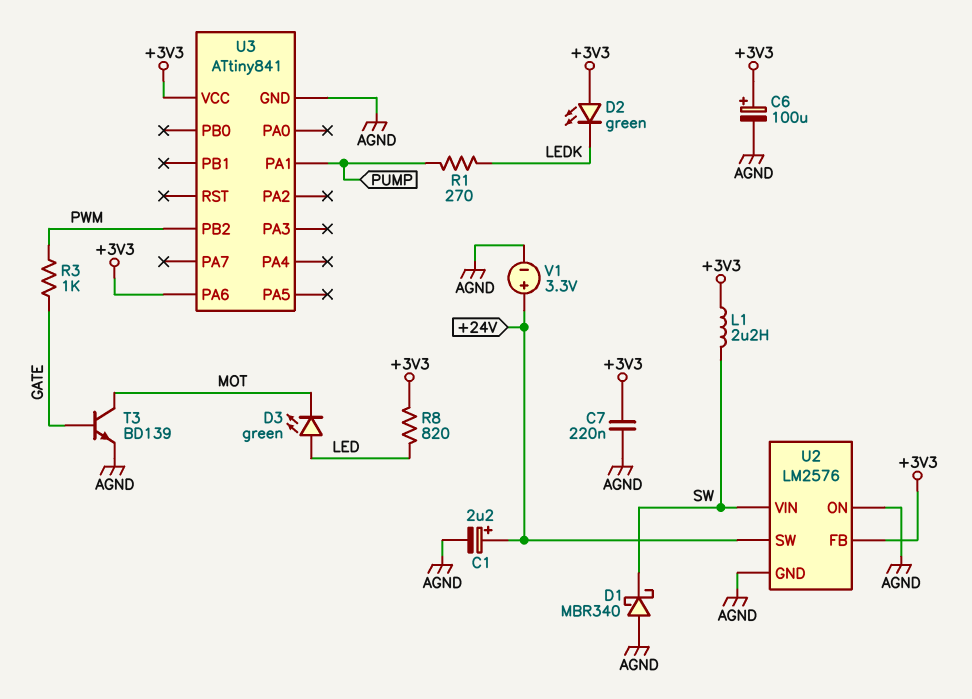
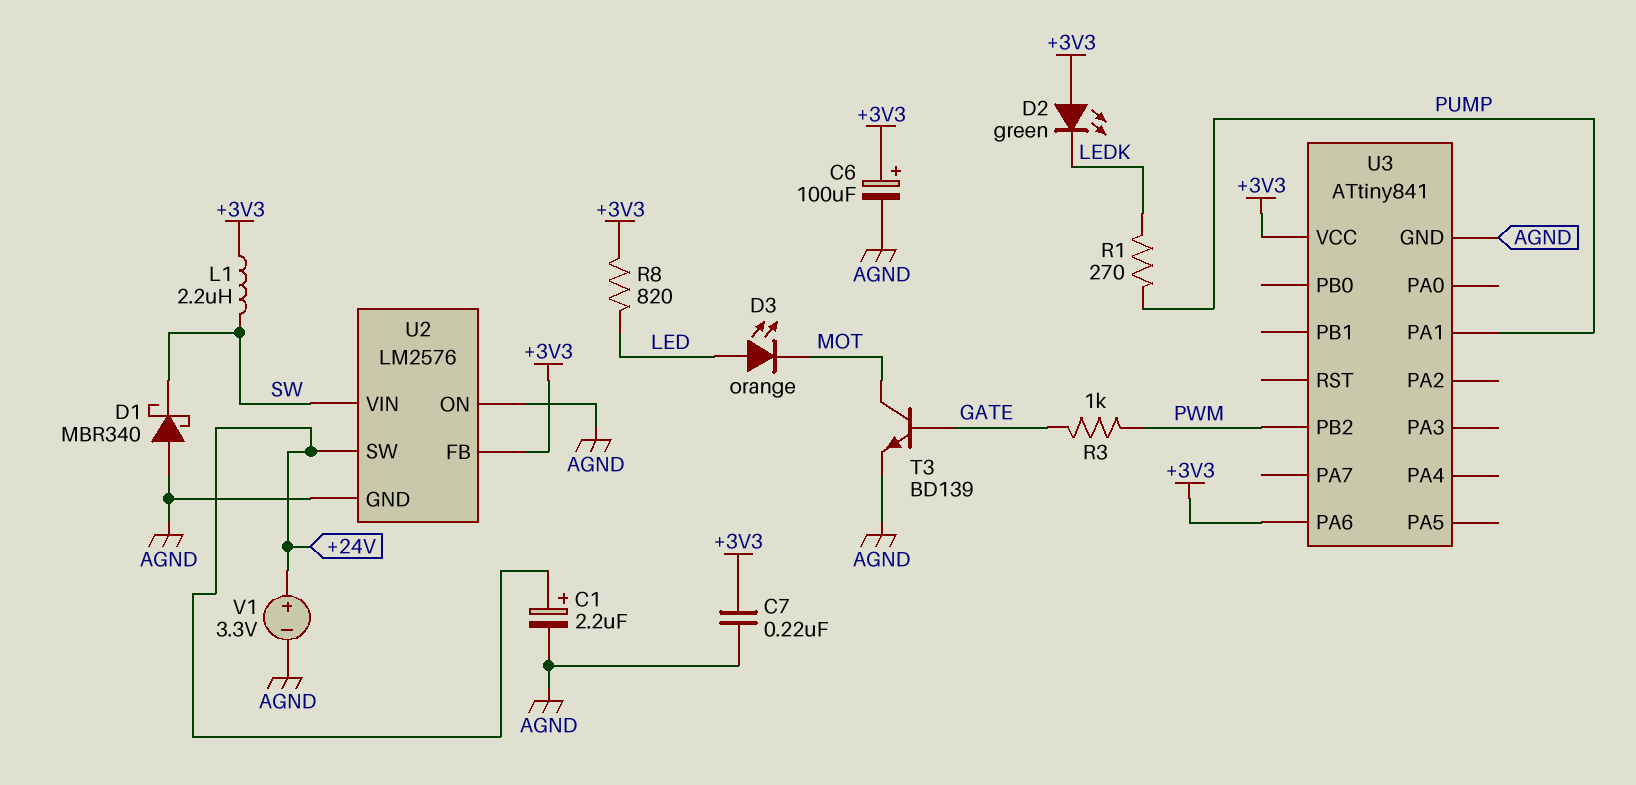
D3: LED green (A LED, K MOT) -> LED orange (A LED, K MOT)

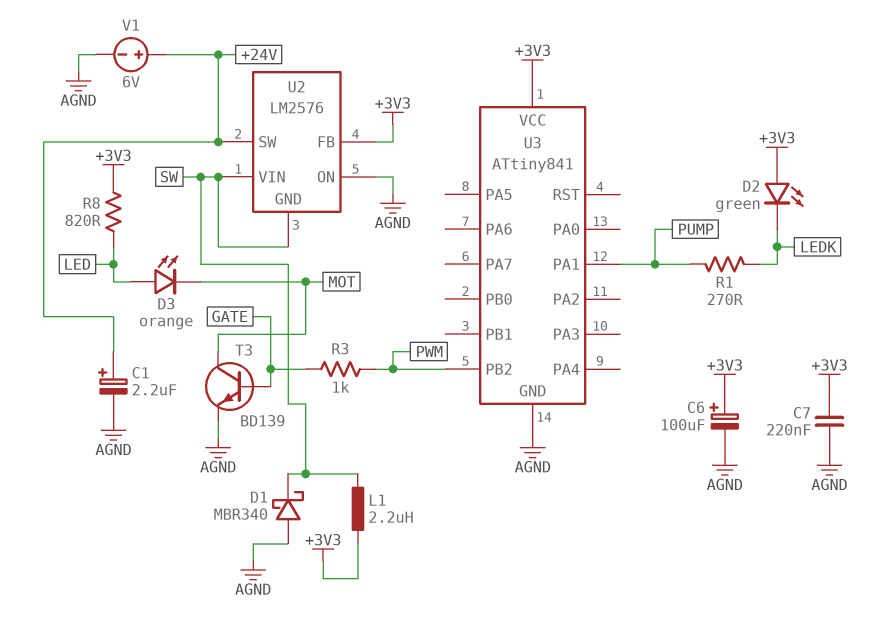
U2 pin GND: AGND -> SW
U3 pin PA6: +3V3 -> none
V1: 3.3V (plus +24V, minus AGND) -> 6V (plus +24V, minus AGND)

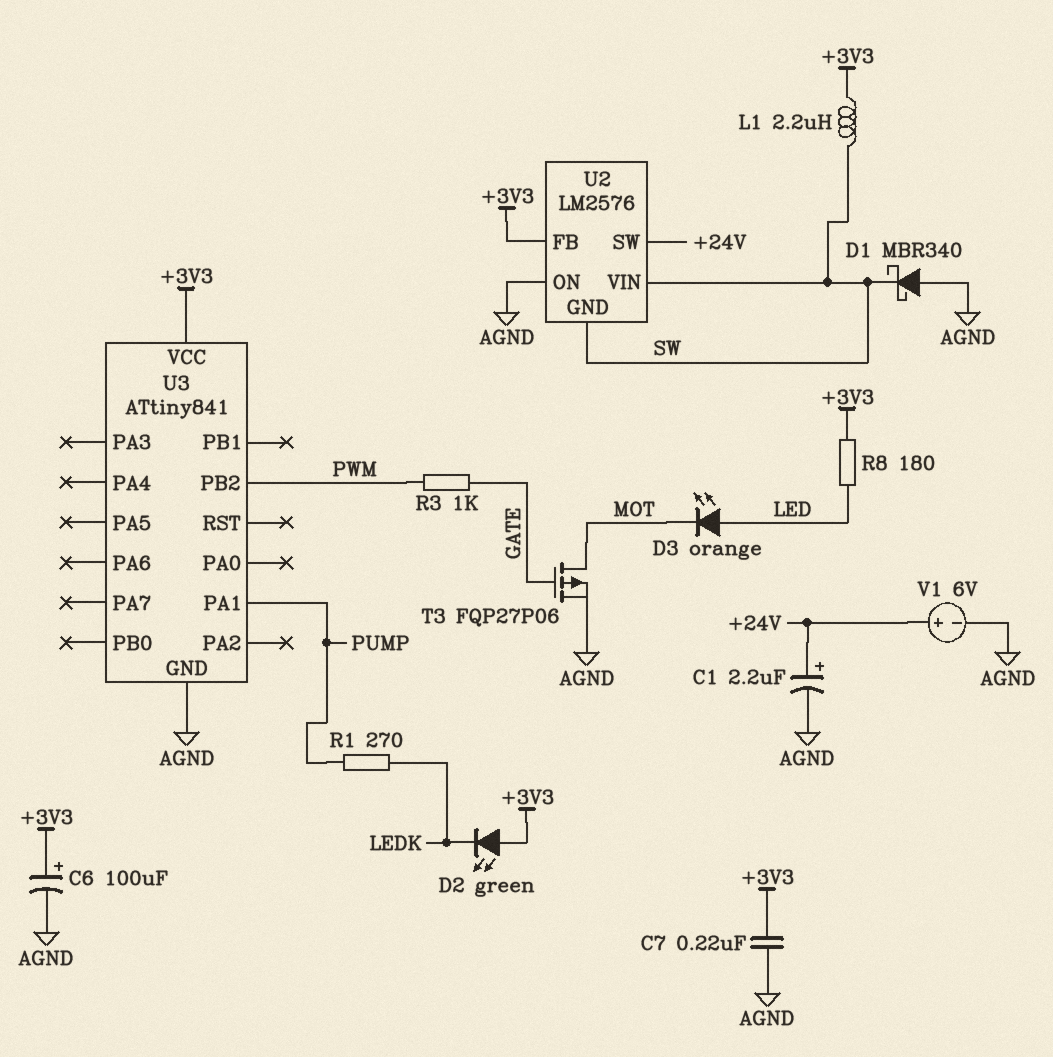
R8: 820 (+3V3, LED) -> 180 (+3V3, LED)
T3: NPN BD139 (B GATE, C MOT, E AGND) -> PMOS FQP27P06 (G GATE, D MOT, S AGND)

